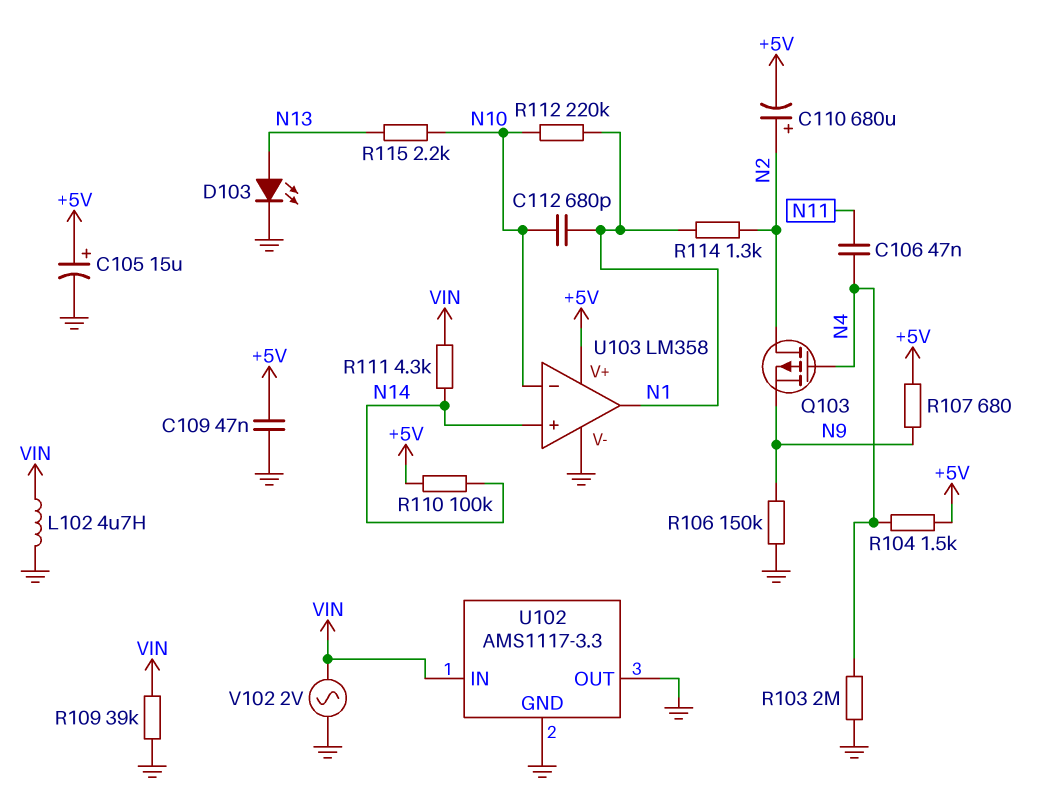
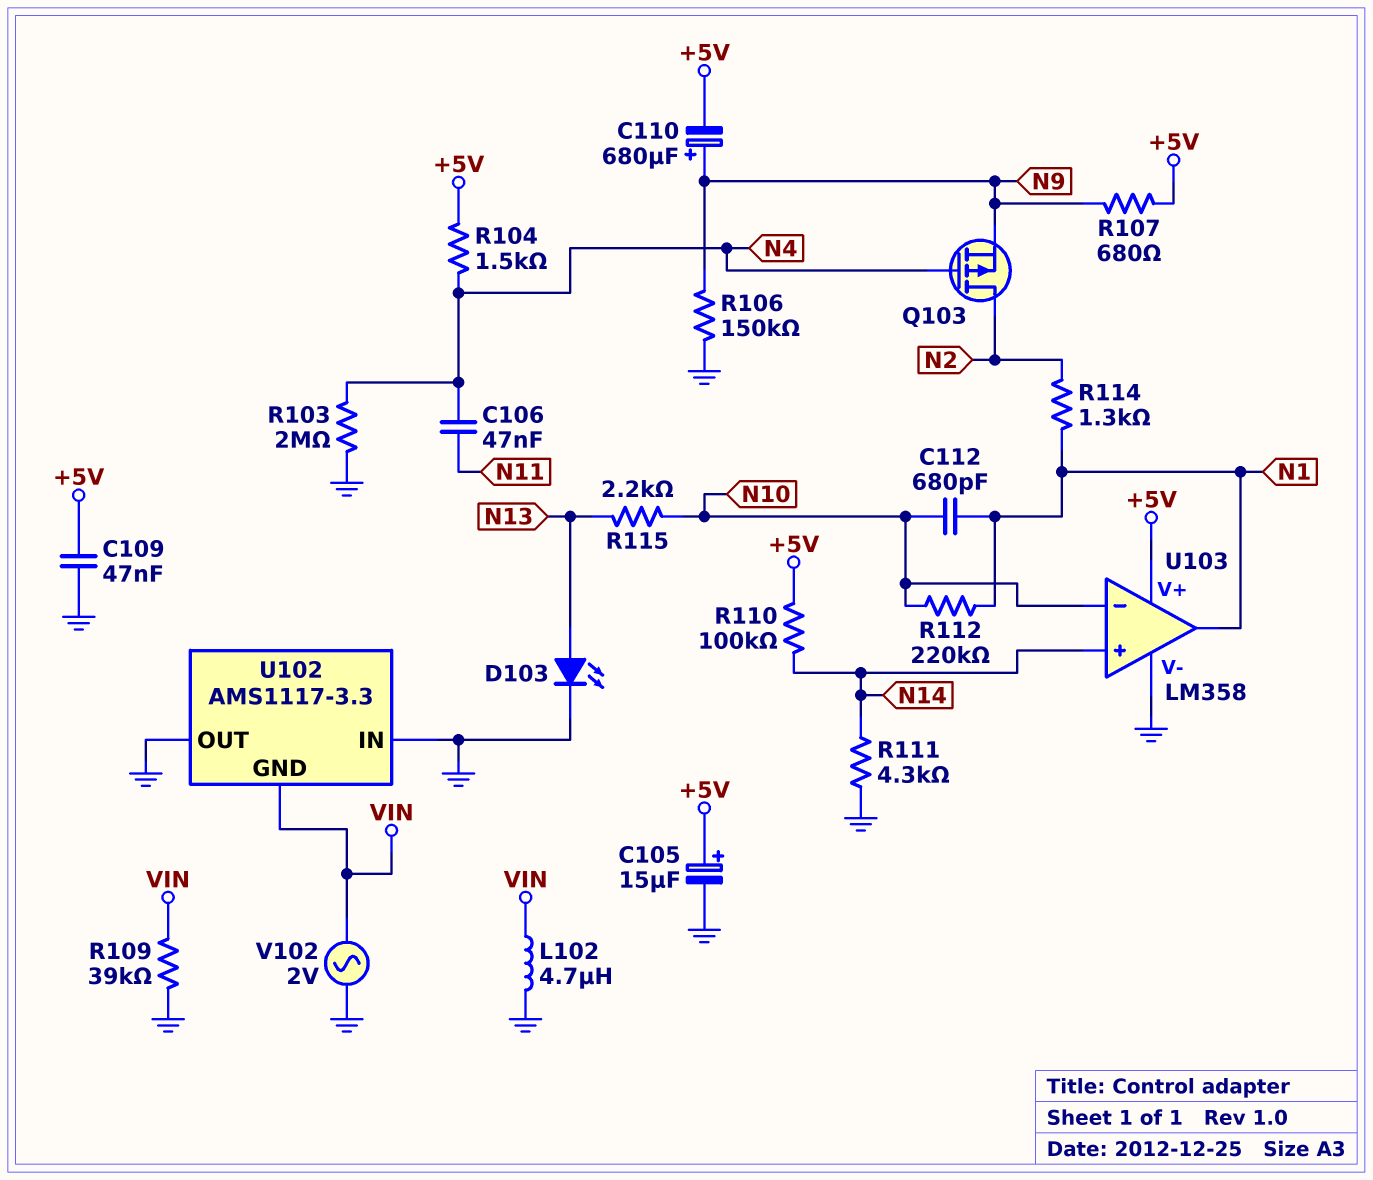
C110: 680uF (plus N2, minus +5V) -> 680uF (plus N9, minus +5V)
R111: 4.3k (N14, VIN) -> 4.3k (GND, N14)
U102 pin GND: GND -> VIN
U102 pin IN: VIN -> GND

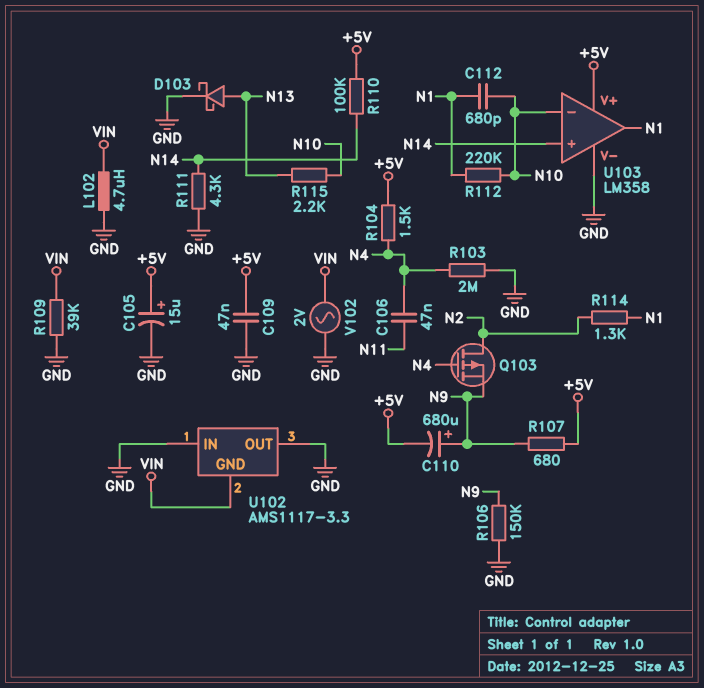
D103: LED (A N13, K GND) -> schottky (A N13, K GND)

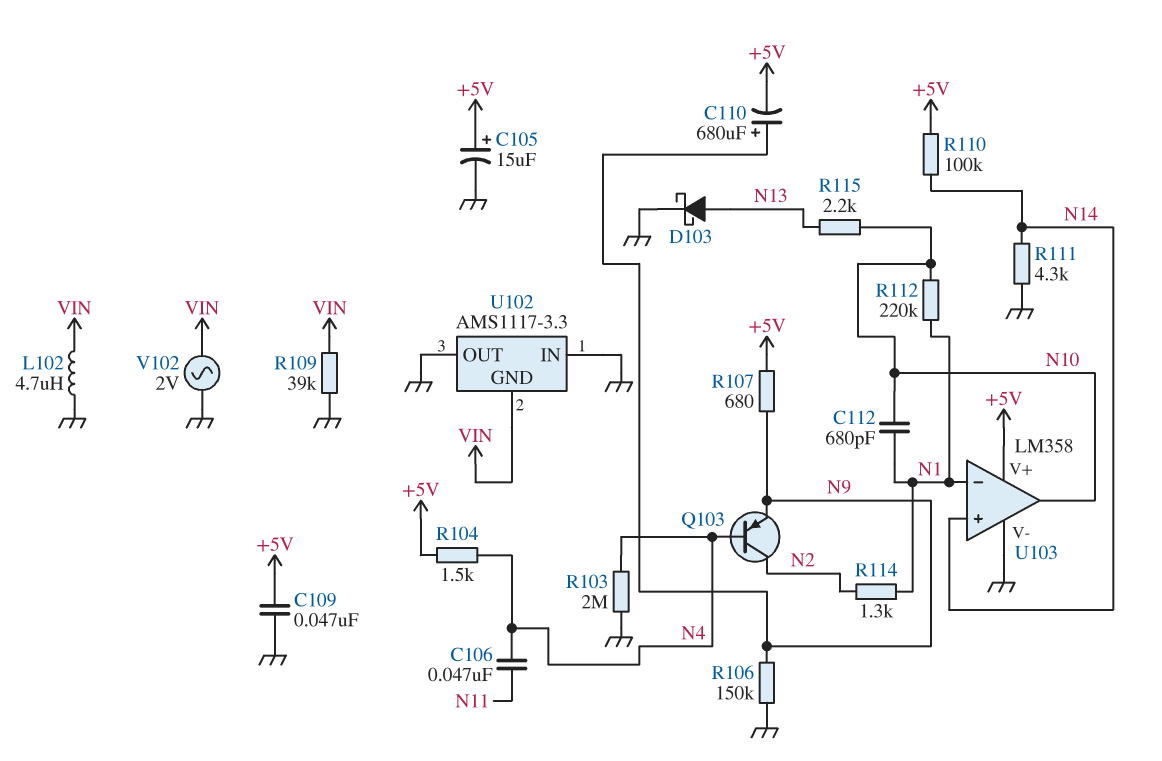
Q103: PMOS (G N4, D N2, S N9) -> PNP (B N4, C N2, E N9)
U103 pin in-: N10 -> N1
U103 pin out: N1 -> N10

